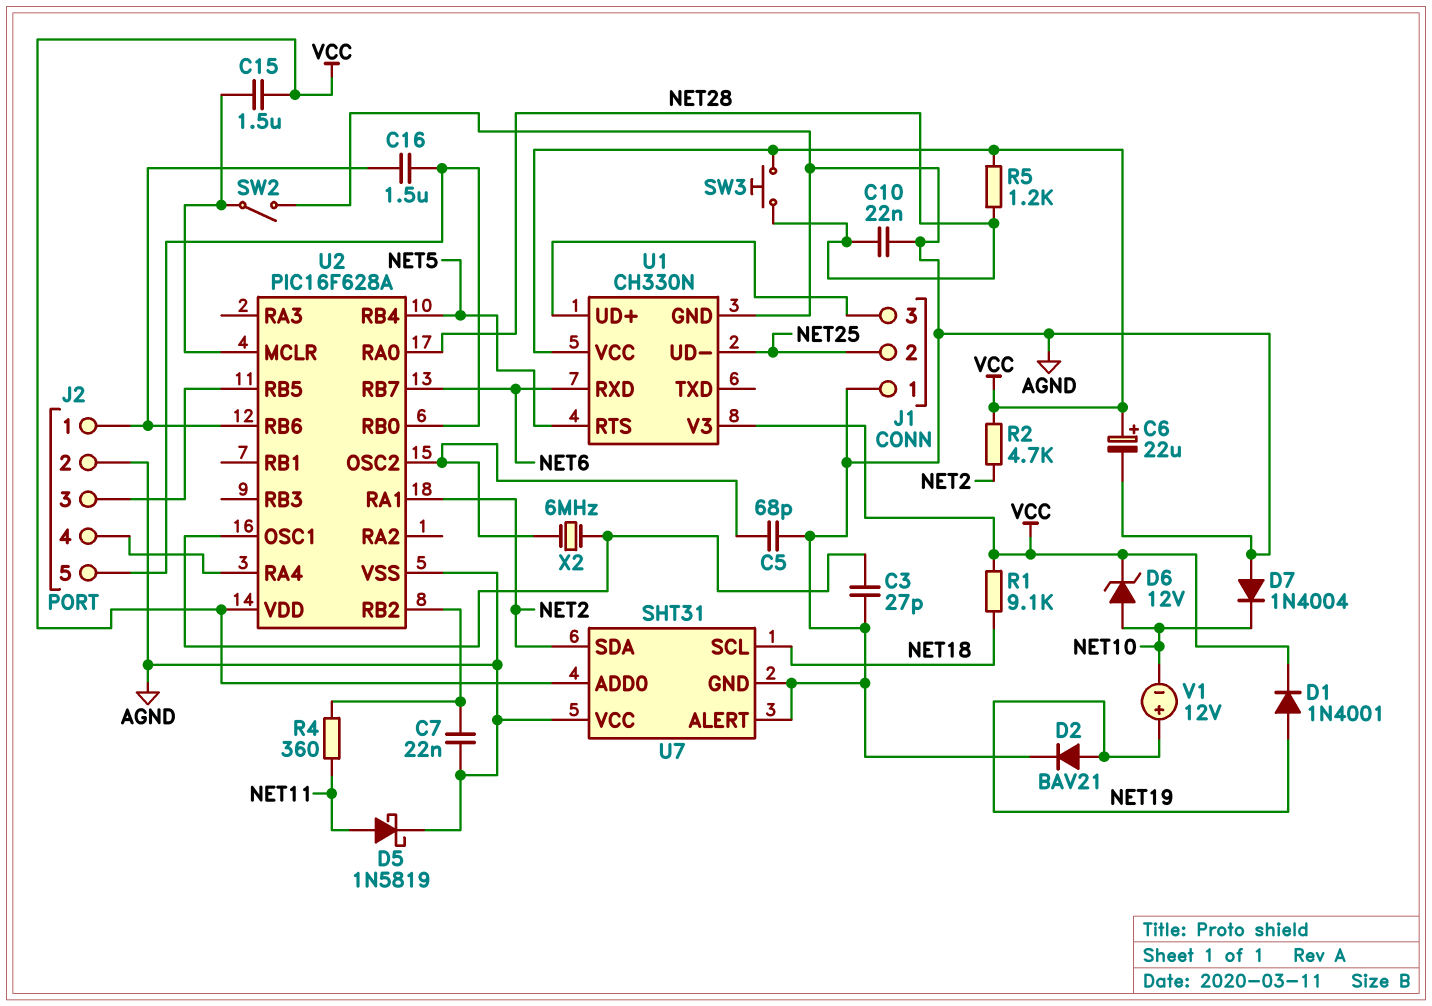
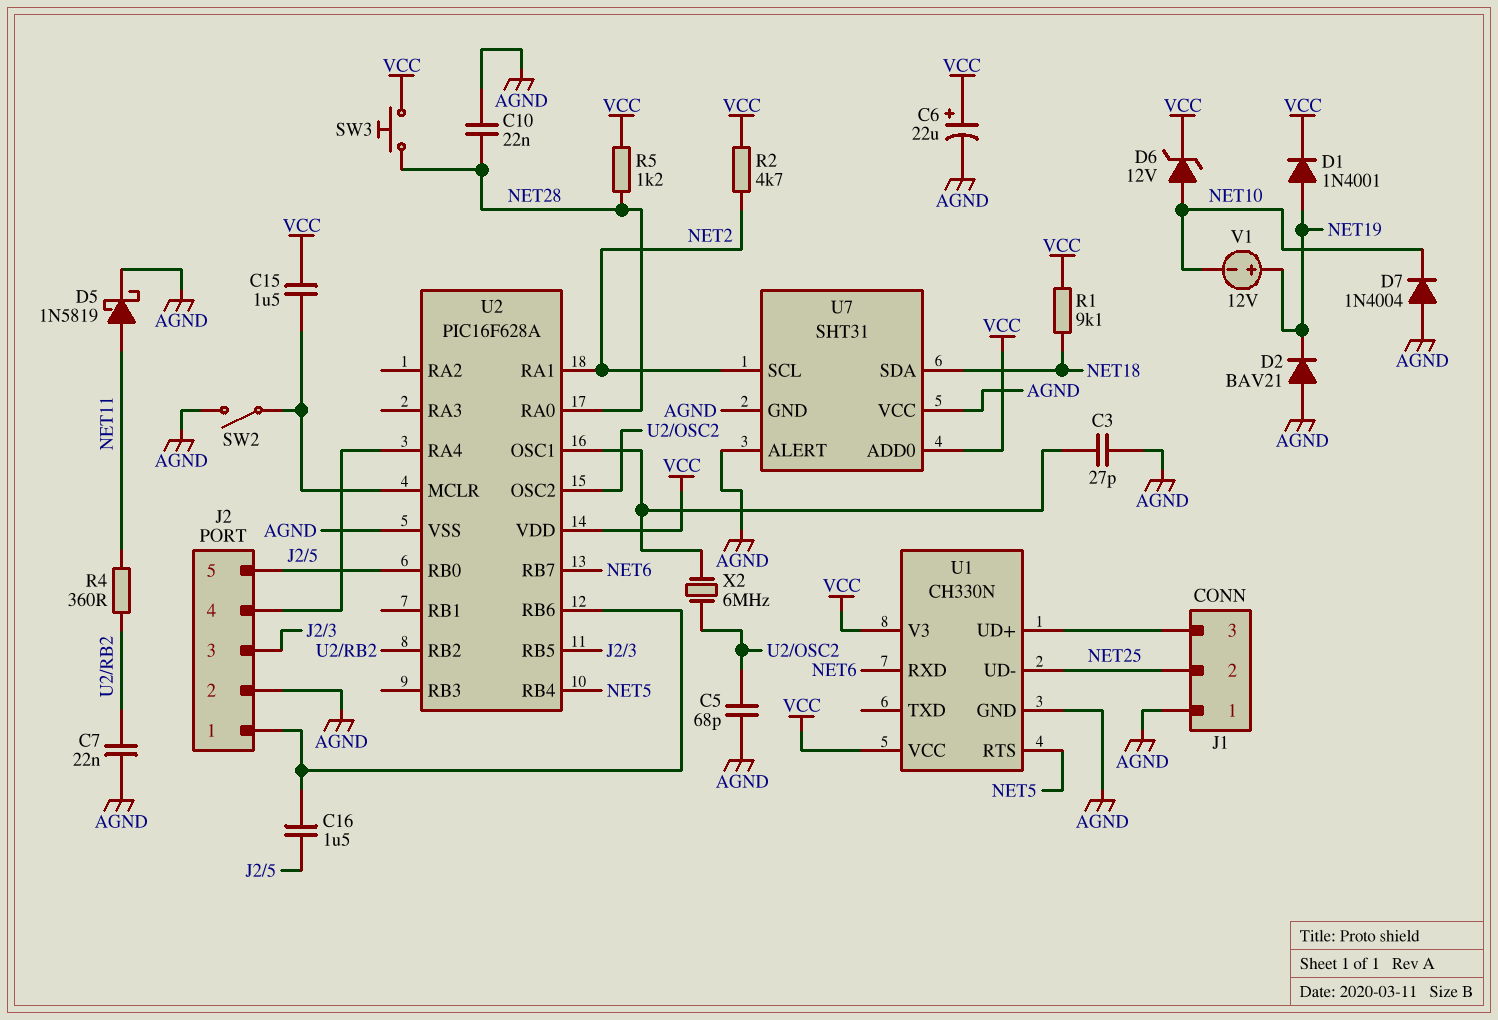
D2: diode BAV21 (A NET19, K AGND) -> diode BAV21 (A AGND, K NET19)
U7 pin SCL: NET18 -> NET2
U7 pin SDA: NET2 -> NET18

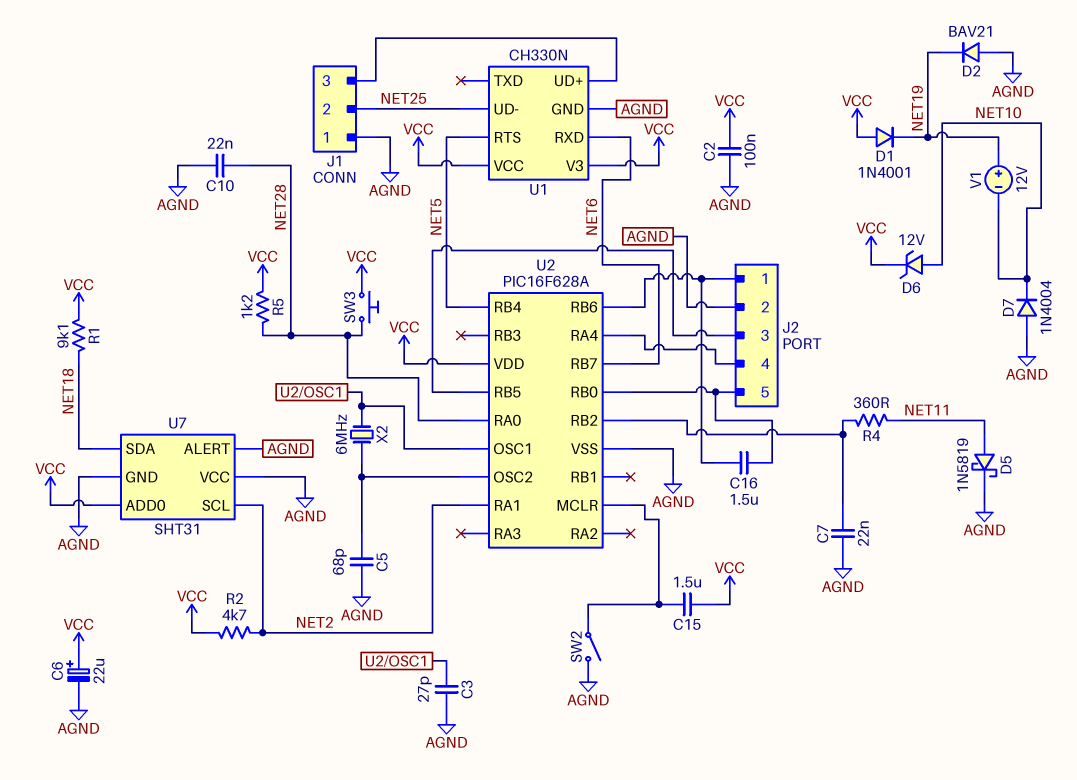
C2: none -> 100nF (AGND, VCC)
D1: diode 1N4001 (A NET19, K VCC) -> diode 1N4001 (A VCC, K NET19)

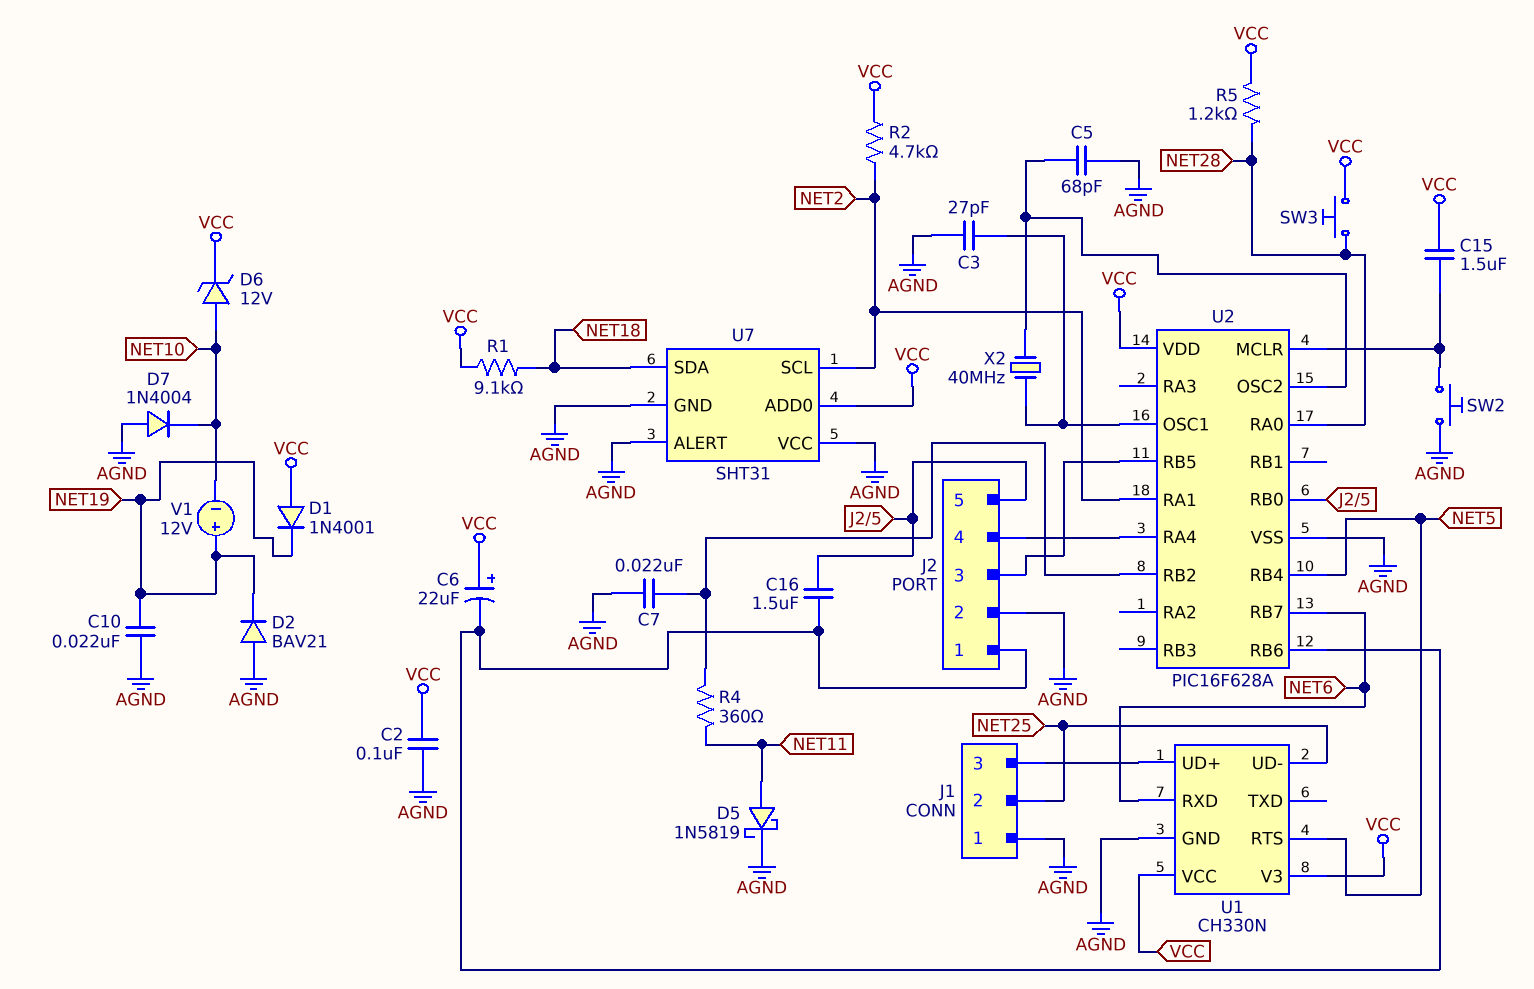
C6: 22uF (plus VCC, minus AGND) -> 22uF (plus VCC, minus J2/1)
C10: 22nF (AGND, NET28) -> 22nF (AGND, NET19)
SW2: switch (AGND, U2/MCLR) -> button (AGND, U2/MCLR)
X2: 6MHz (U2/OSC1, U2/OSC2) -> 40MHz (U2/OSC1, U2/OSC2)

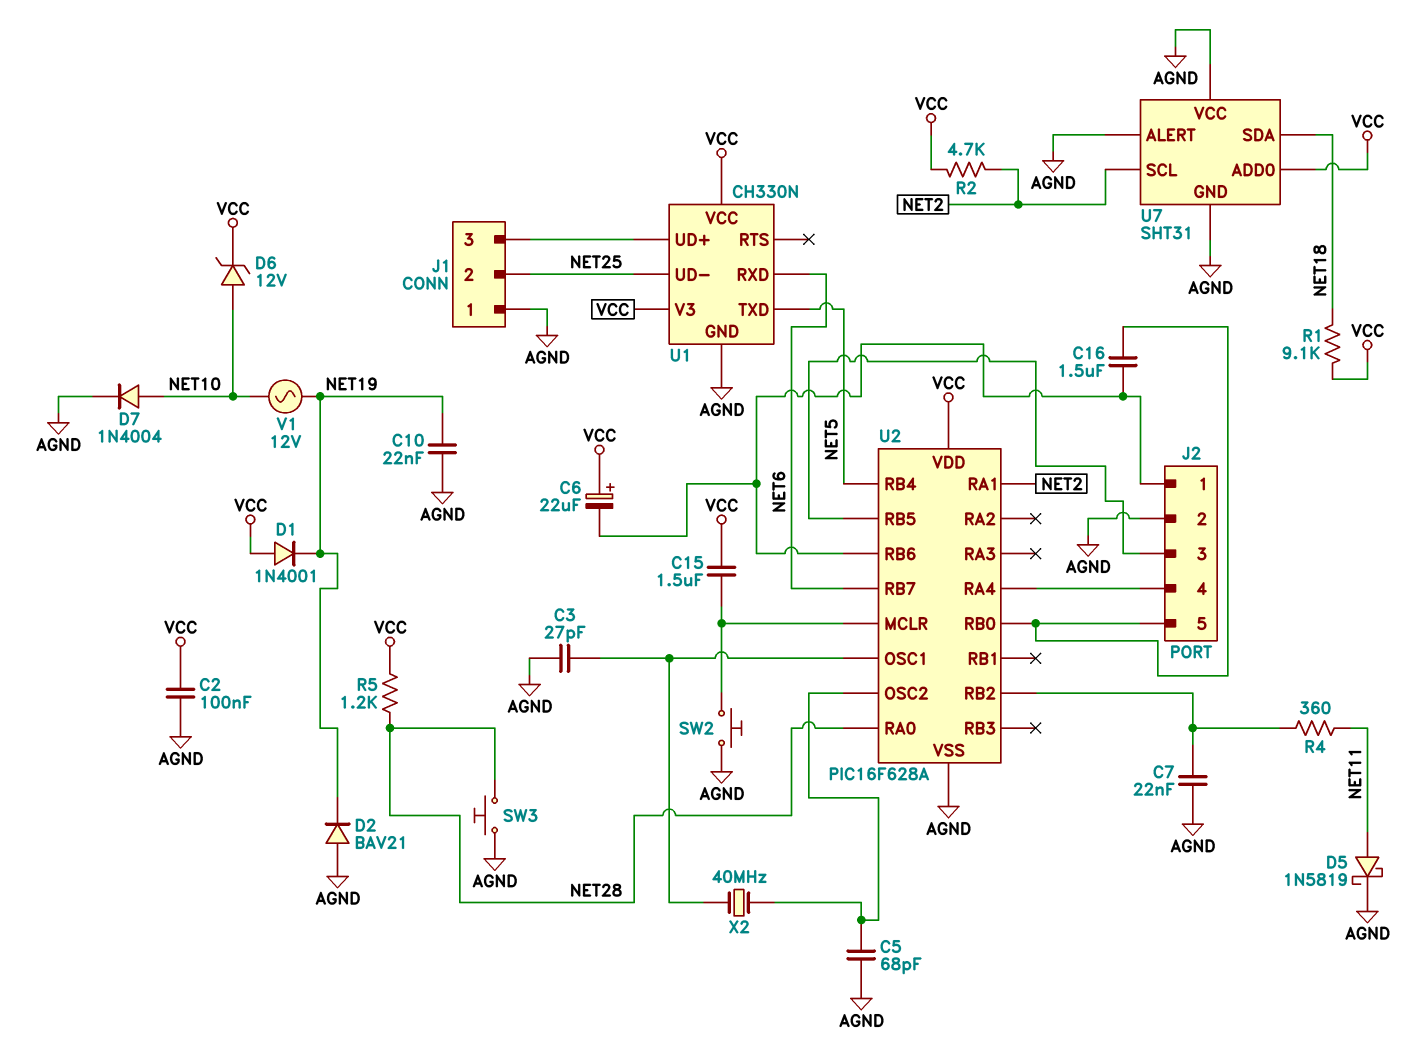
D7: diode 1N4004 (A AGND, K NET10) -> diode 1N4004 (A NET10, K AGND)
SW3: button (NET28, VCC) -> button (AGND, NET28)
U1 pin RTS: NET5 -> none
U1 pin TXD: none -> NET5
V1: 12V (plus NET19, minus NET10) -> AC 12V (NET10, NET19)

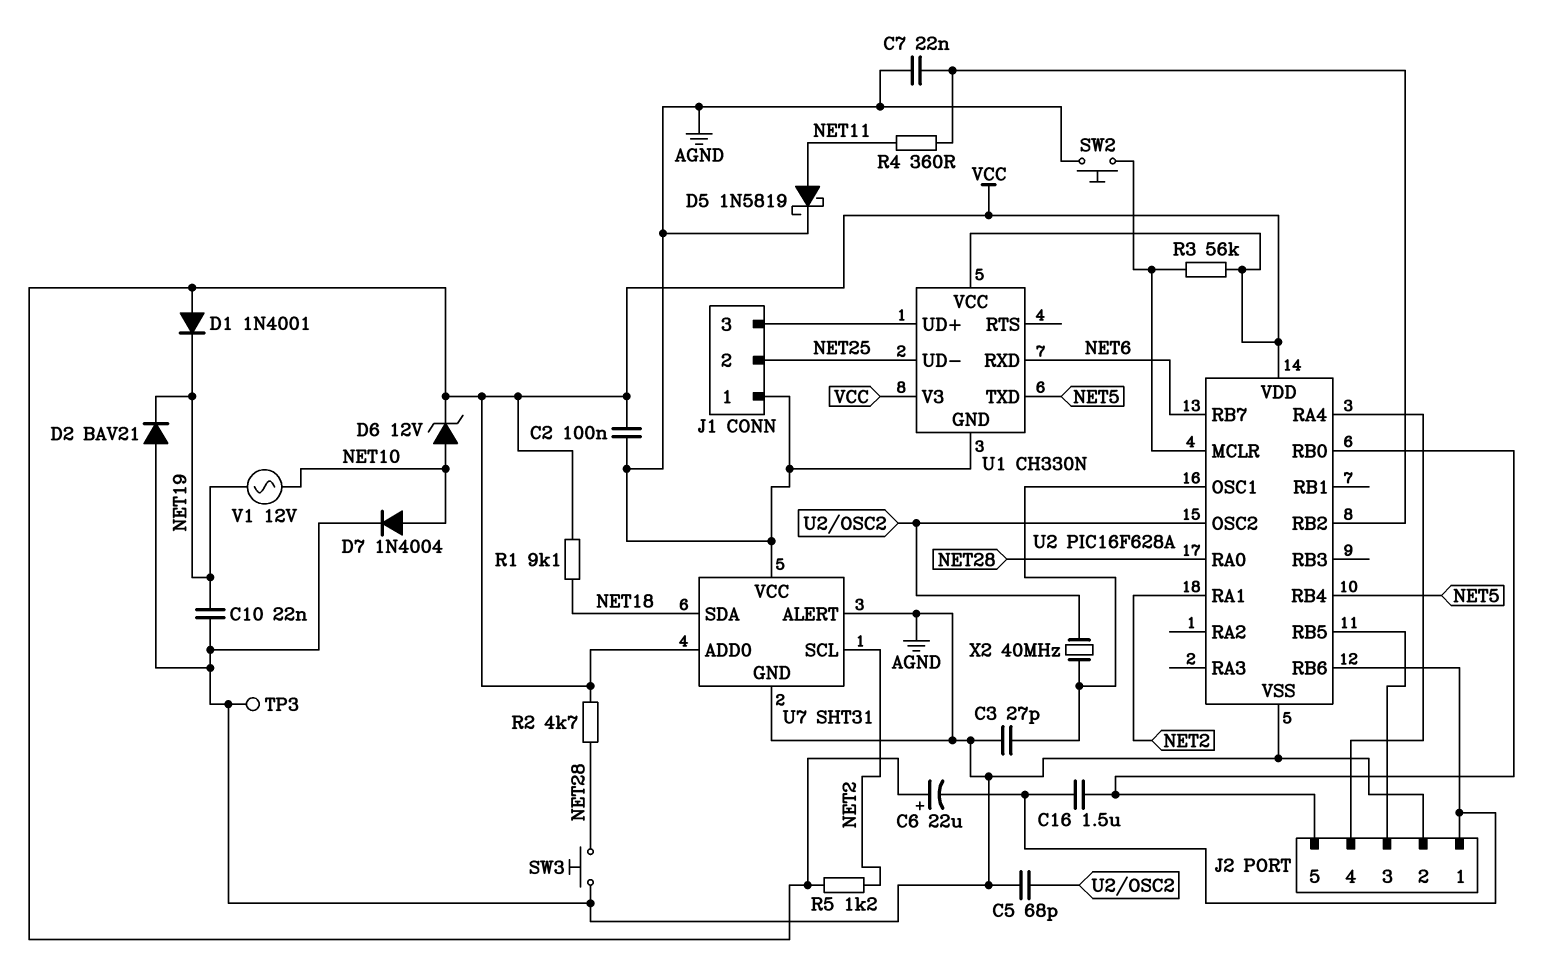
C15: 1.5uF (U2/MCLR, VCC) -> none
R2: 4.7k (NET2, VCC) -> 4.7k (NET28, VCC)
R3: none -> 56k (U2/MCLR, VCC)
R5: 1.2k (NET28, VCC) -> 1.2k (NET2, VCC)
TP3: none -> test point (AGND)

